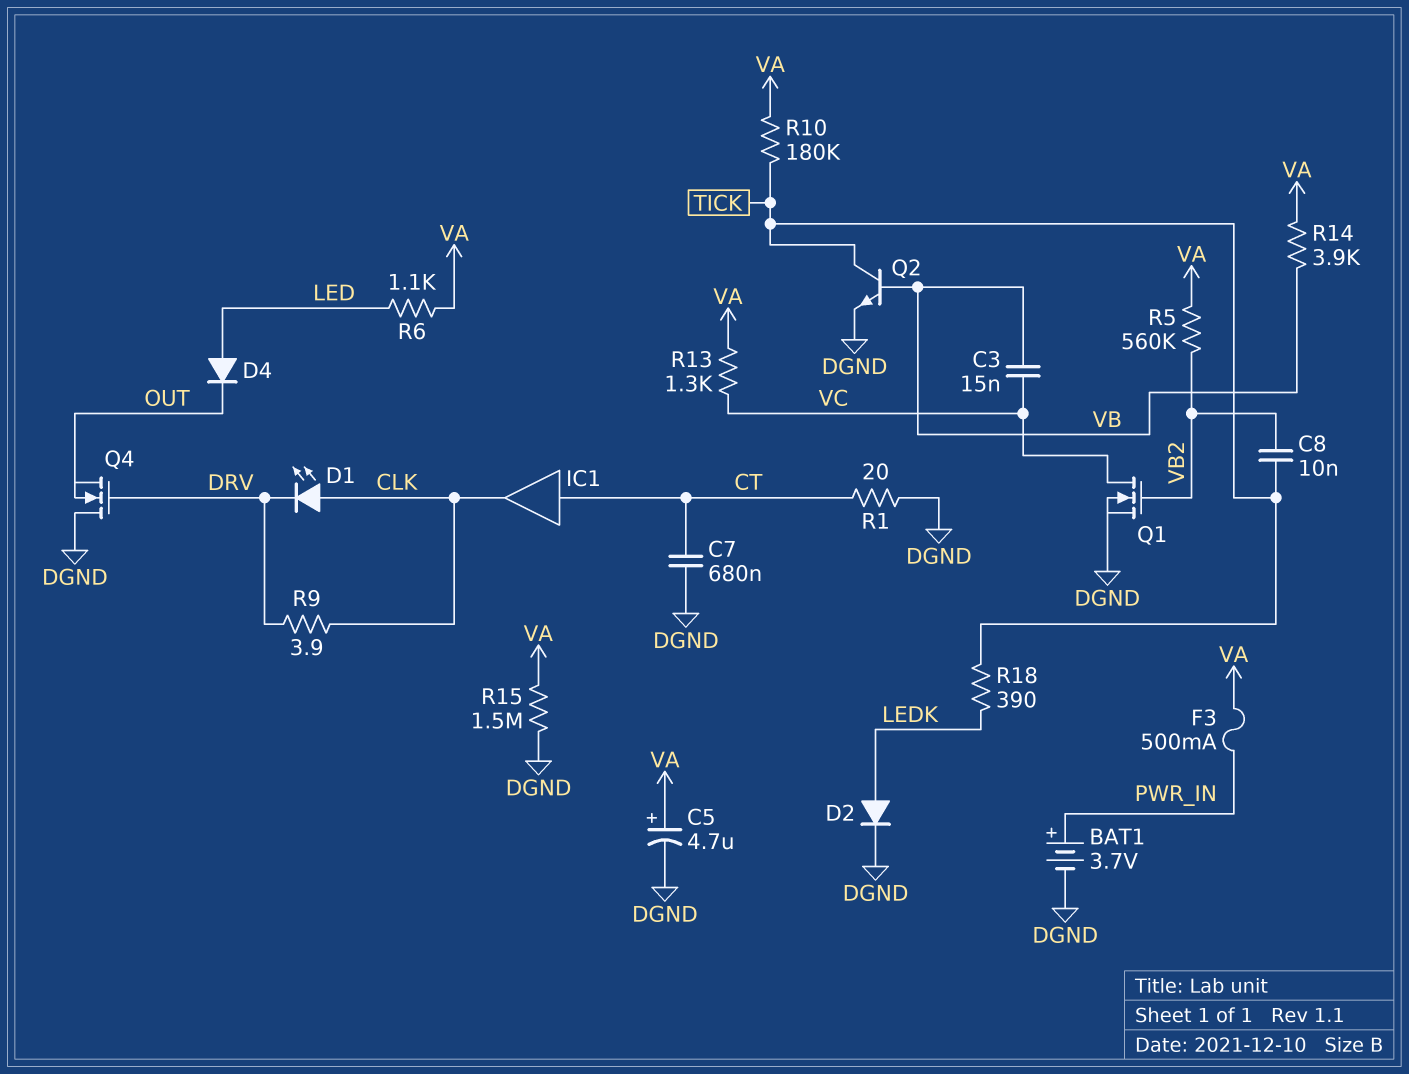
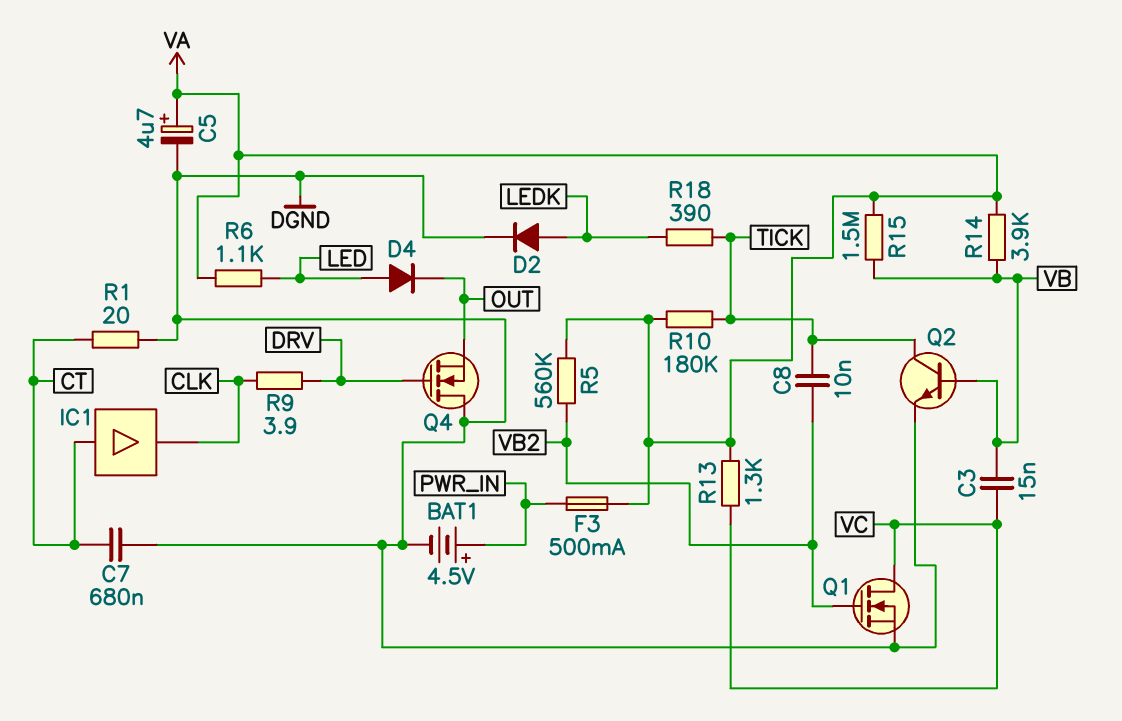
BAT1: 3.7V (plus PWR_IN, minus DGND) -> 4.5V (plus PWR_IN, minus DGND)
D1: LED (A CLK, K DRV) -> none
R15: 1.5M (DGND, VA) -> 1.5M (VA, VB)

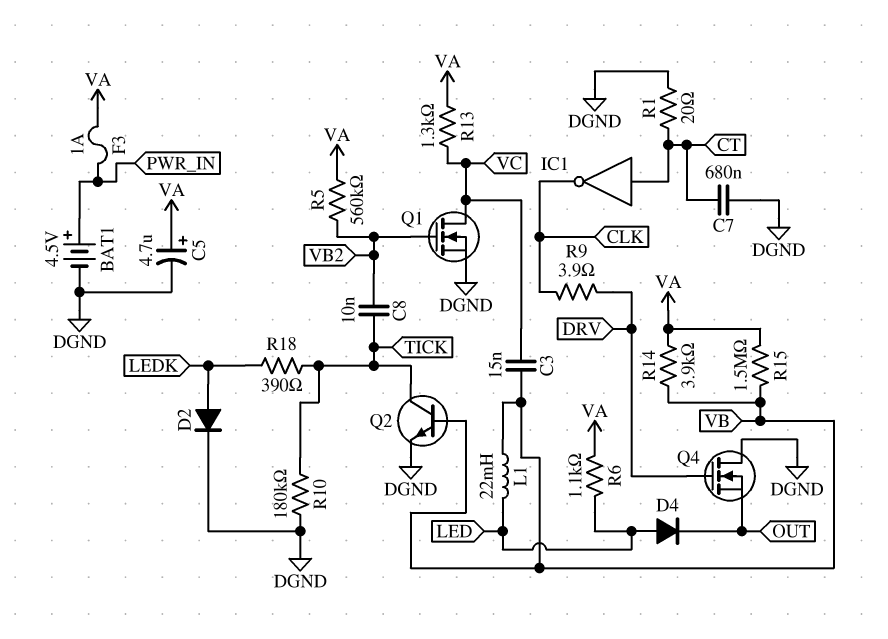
F3: 500mA (PWR_IN, VA) -> 1A (PWR_IN, VA)
IC1: buffer (in CT, out CLK) -> NOT (in CT, out CLK)
L1: none -> 22mH (LED, VB)
R10: 180k (TICK, VA) -> 180k (DGND, TICK)

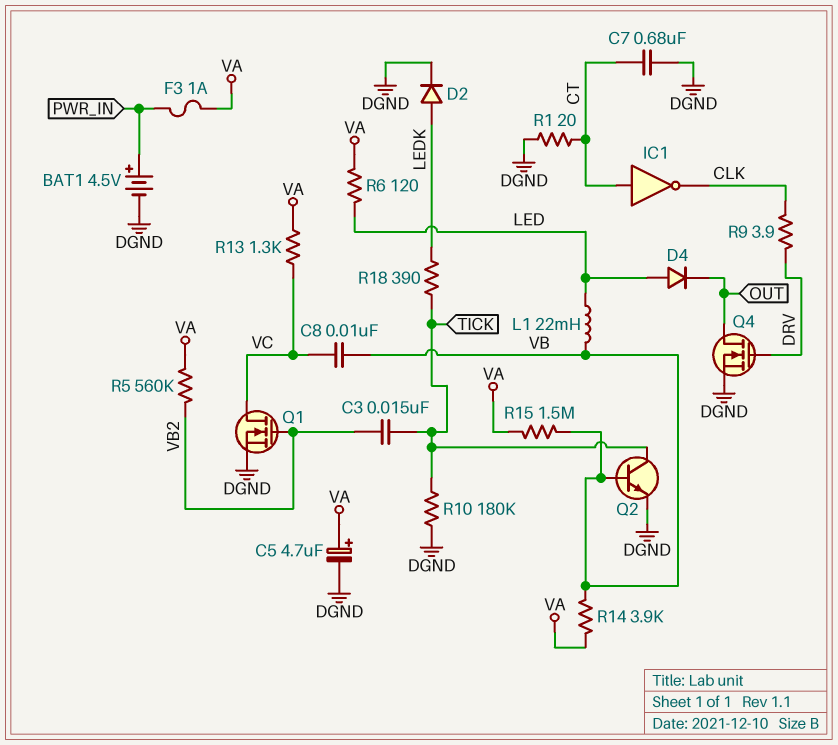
C3: 15nF (VB, VC) -> 15nF (TICK, VB2)
C8: 10nF (TICK, VB2) -> 10nF (VB, VC)
Q4: NMOS (G DRV, D DGND, S OUT) -> NMOS (G DRV, D OUT, S DGND)
R6: 1.1k (LED, VA) -> 120 (LED, VA)

